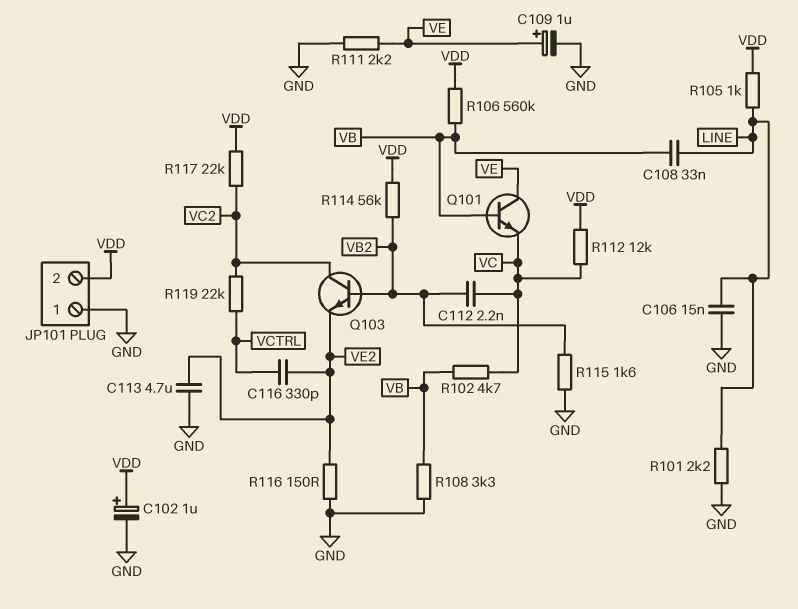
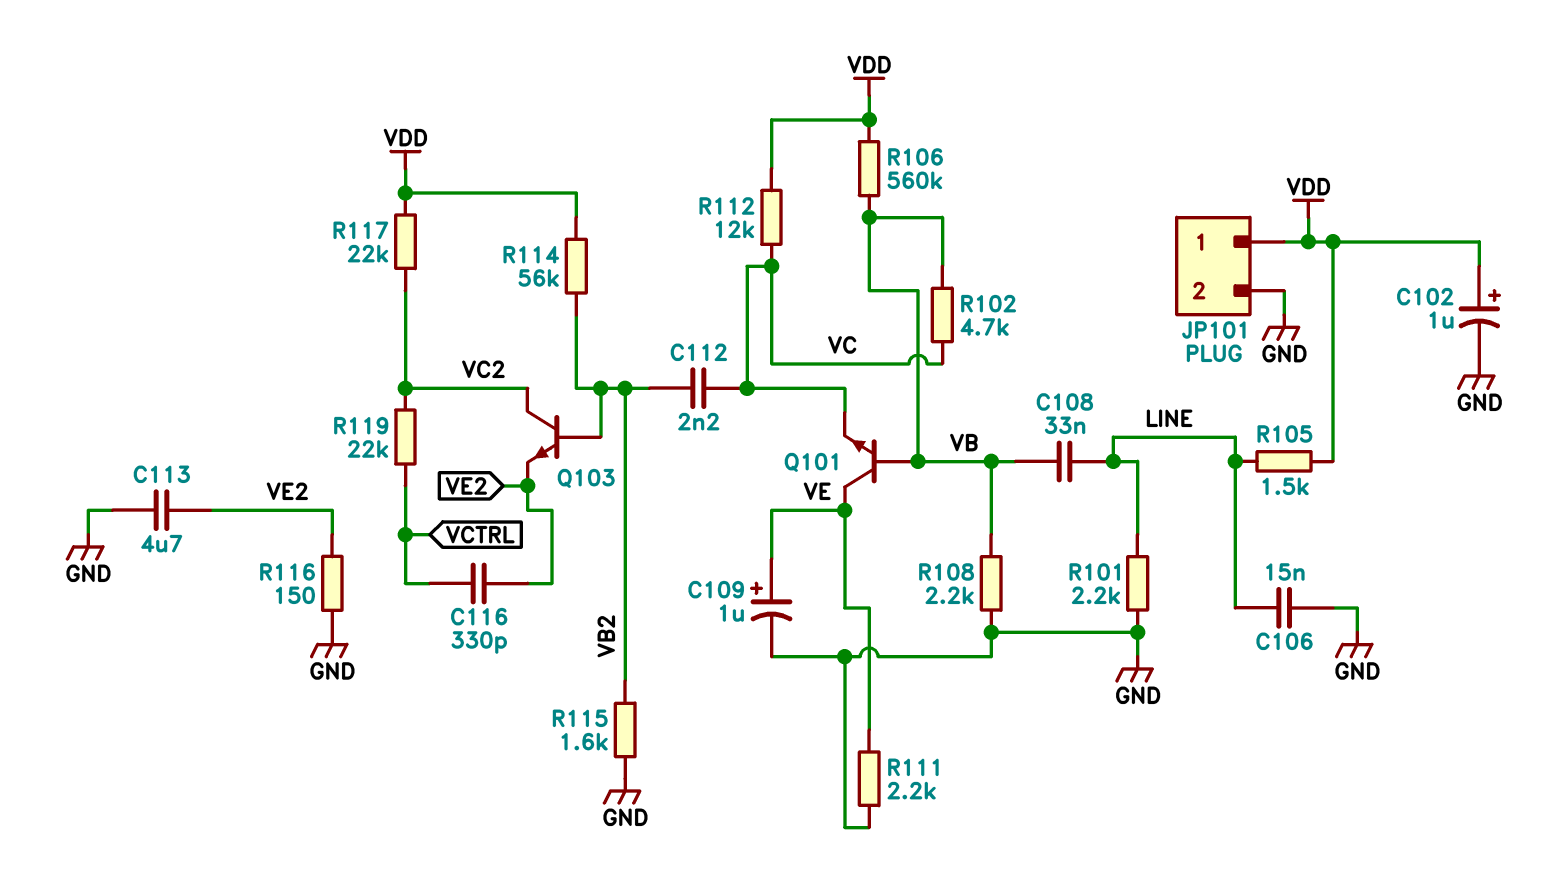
JP101 pin 1: GND -> VDD
JP101 pin 2: VDD -> GND
R105: 1k (LINE, VDD) -> 1.5k (LINE, VDD)
R108: 3.3k (GND, VB) -> 2.2k (GND, VB)

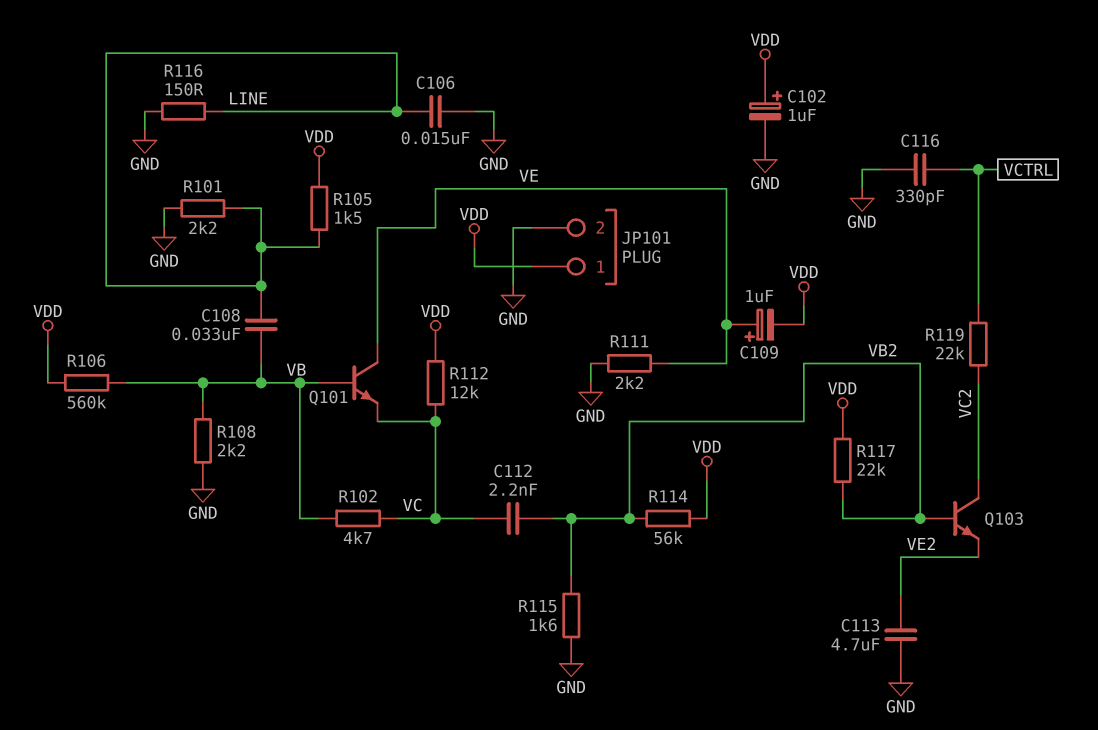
C109: 1uF (plus VE, minus GND) -> 1uF (plus VE, minus VDD)
C116: 330pF (VCTRL, VE2) -> 330pF (GND, VCTRL)
R116: 150 (GND, VE2) -> 150 (GND, LINE)
R117: 22k (VC2, VDD) -> 22k (VB2, VDD)

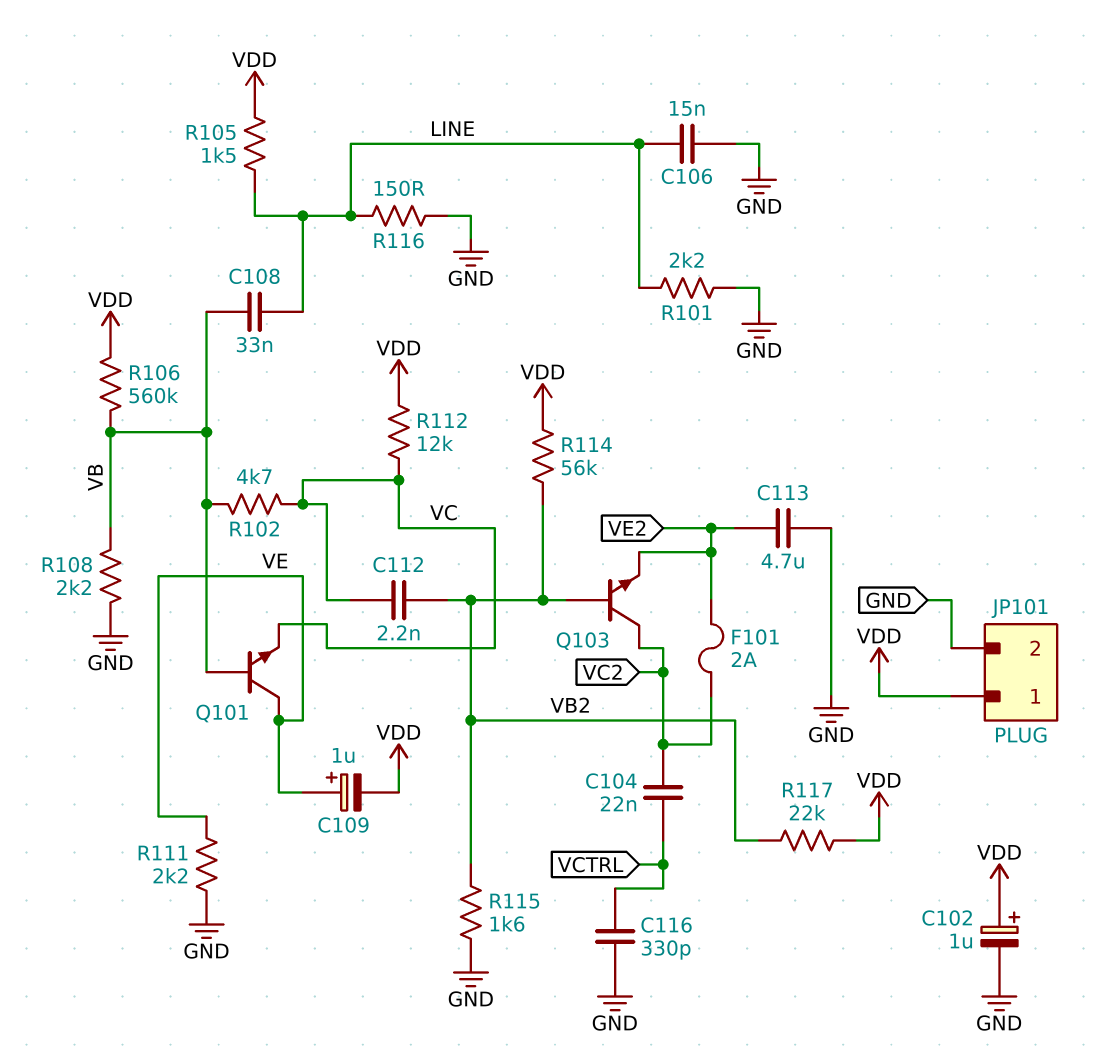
C104: none -> 22nF (VC2, VCTRL)
F101: none -> 2A (VC2, VE2)
R119: 22k (VC2, VCTRL) -> none

